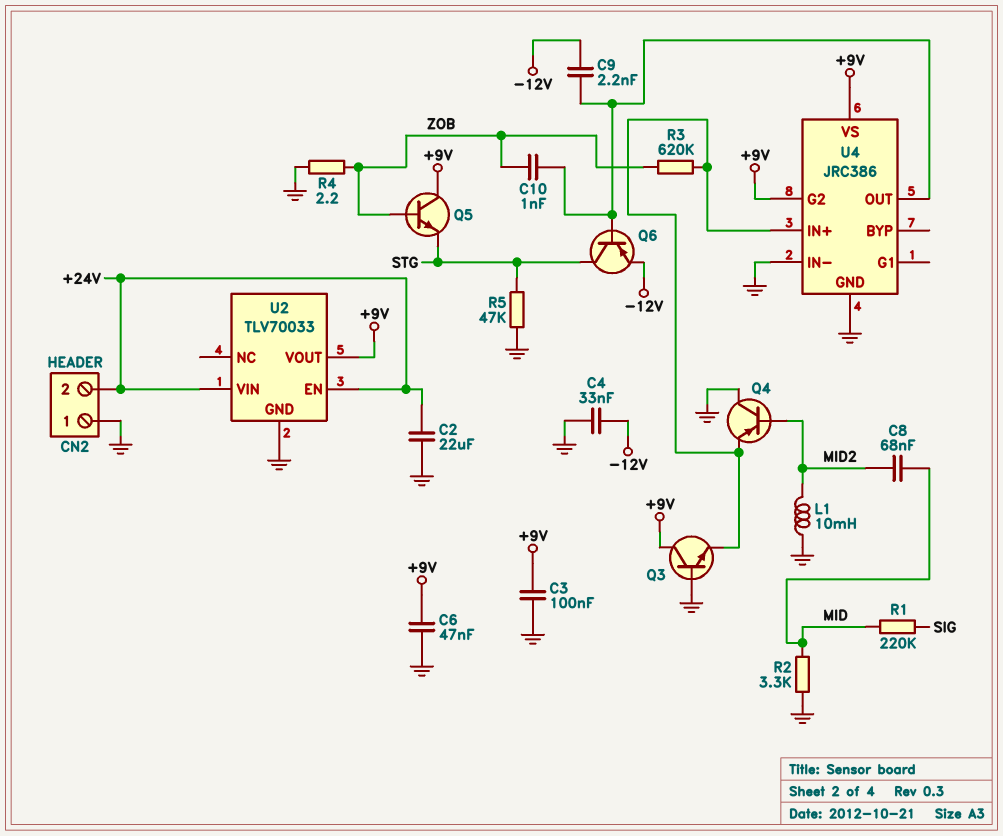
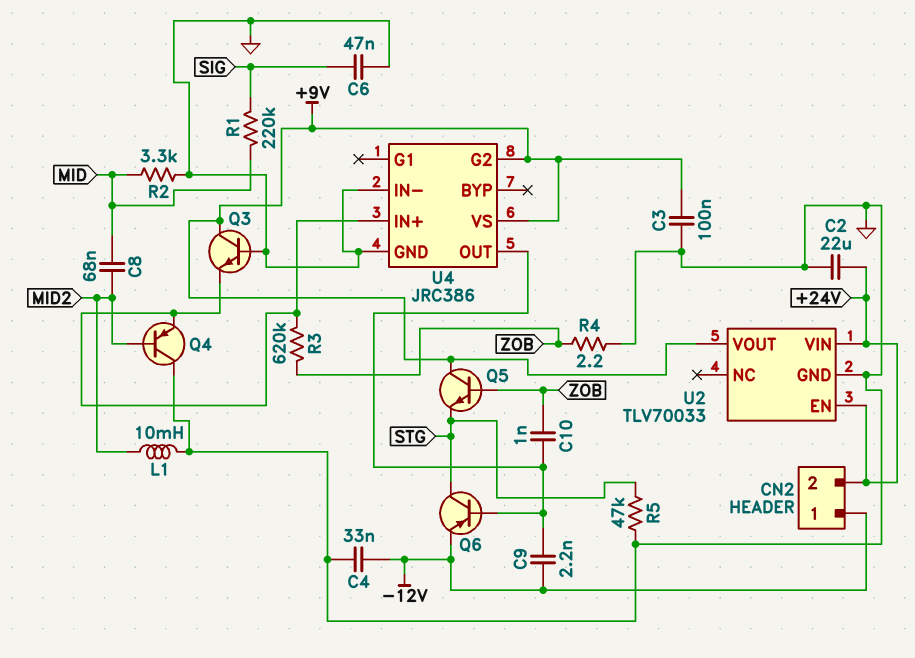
C6: 47nF (+9V, GND) -> 47nF (GND, SIG)
CN2 pin 1: GND -> -12V

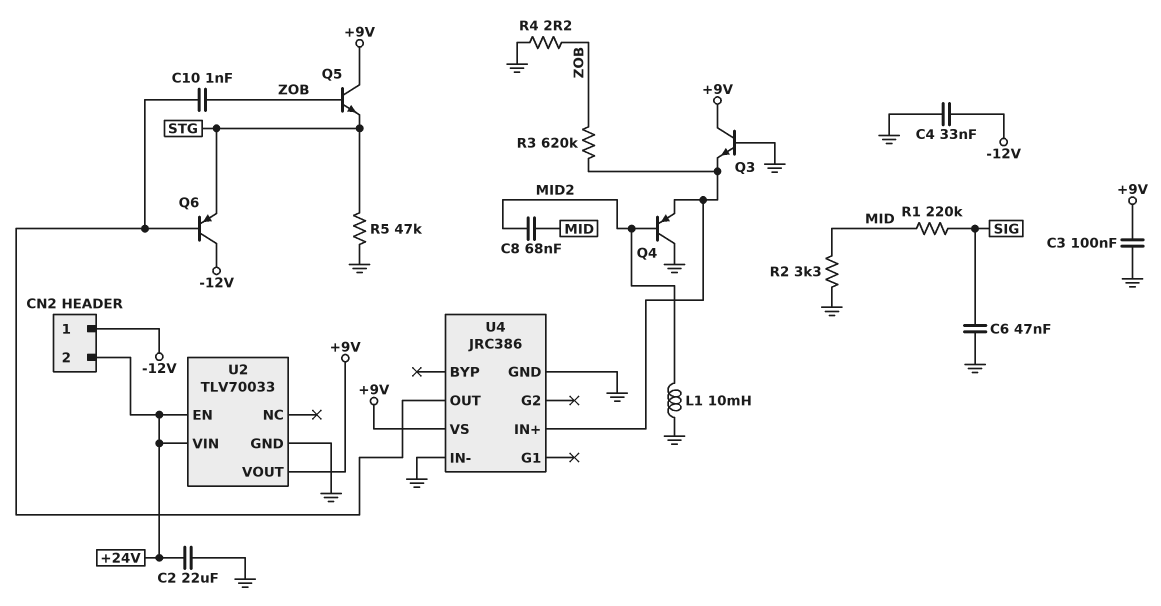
C9: 2.2nF (-12V, U4/OUT) -> none
Q6: PNP (B U4/OUT, C STG, E -12V) -> PNP (B U4/OUT, C -12V, E STG)
U4 pin G2: +9V -> none

